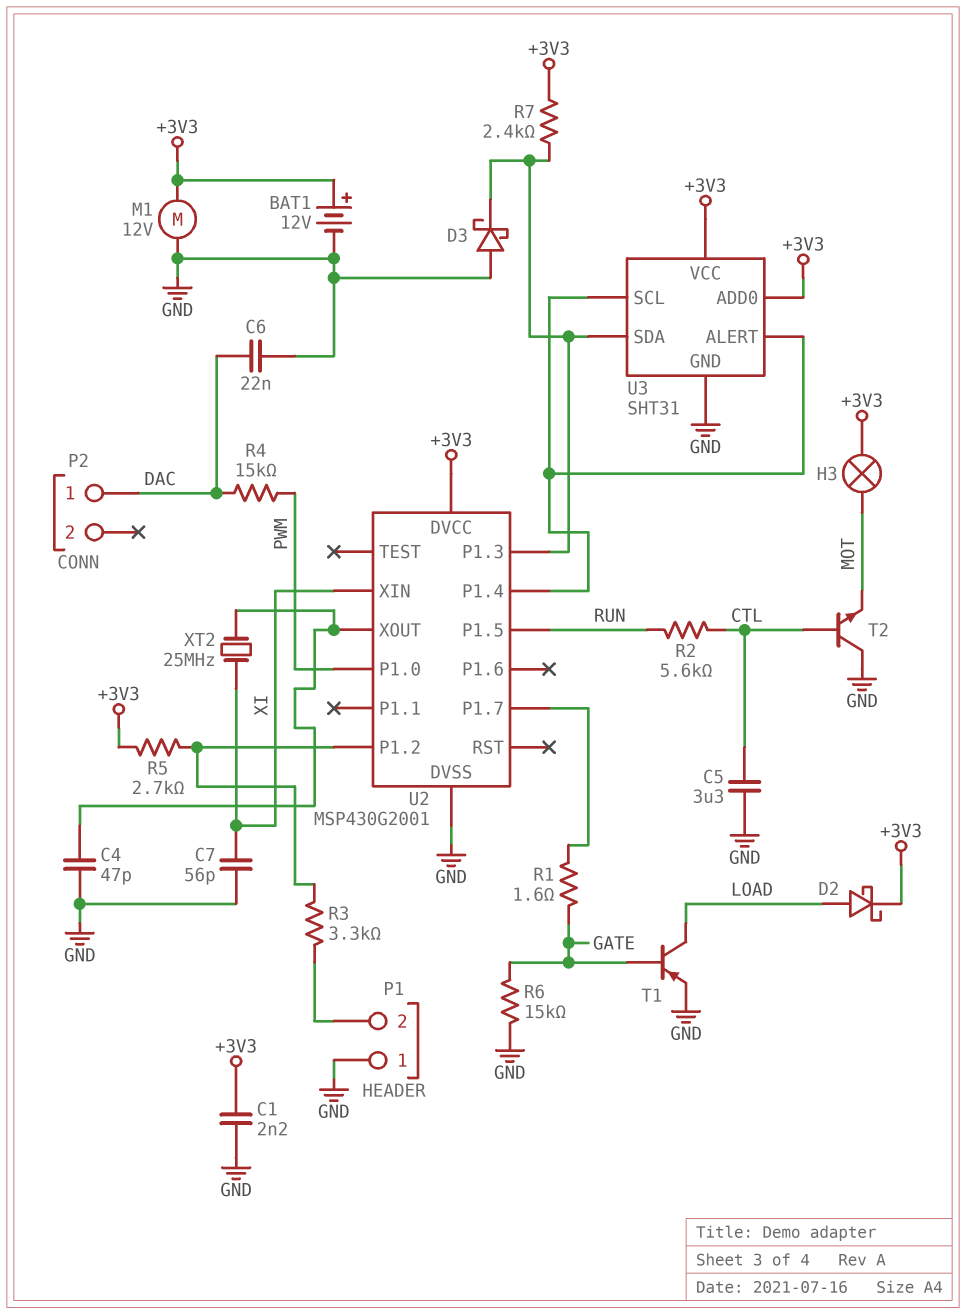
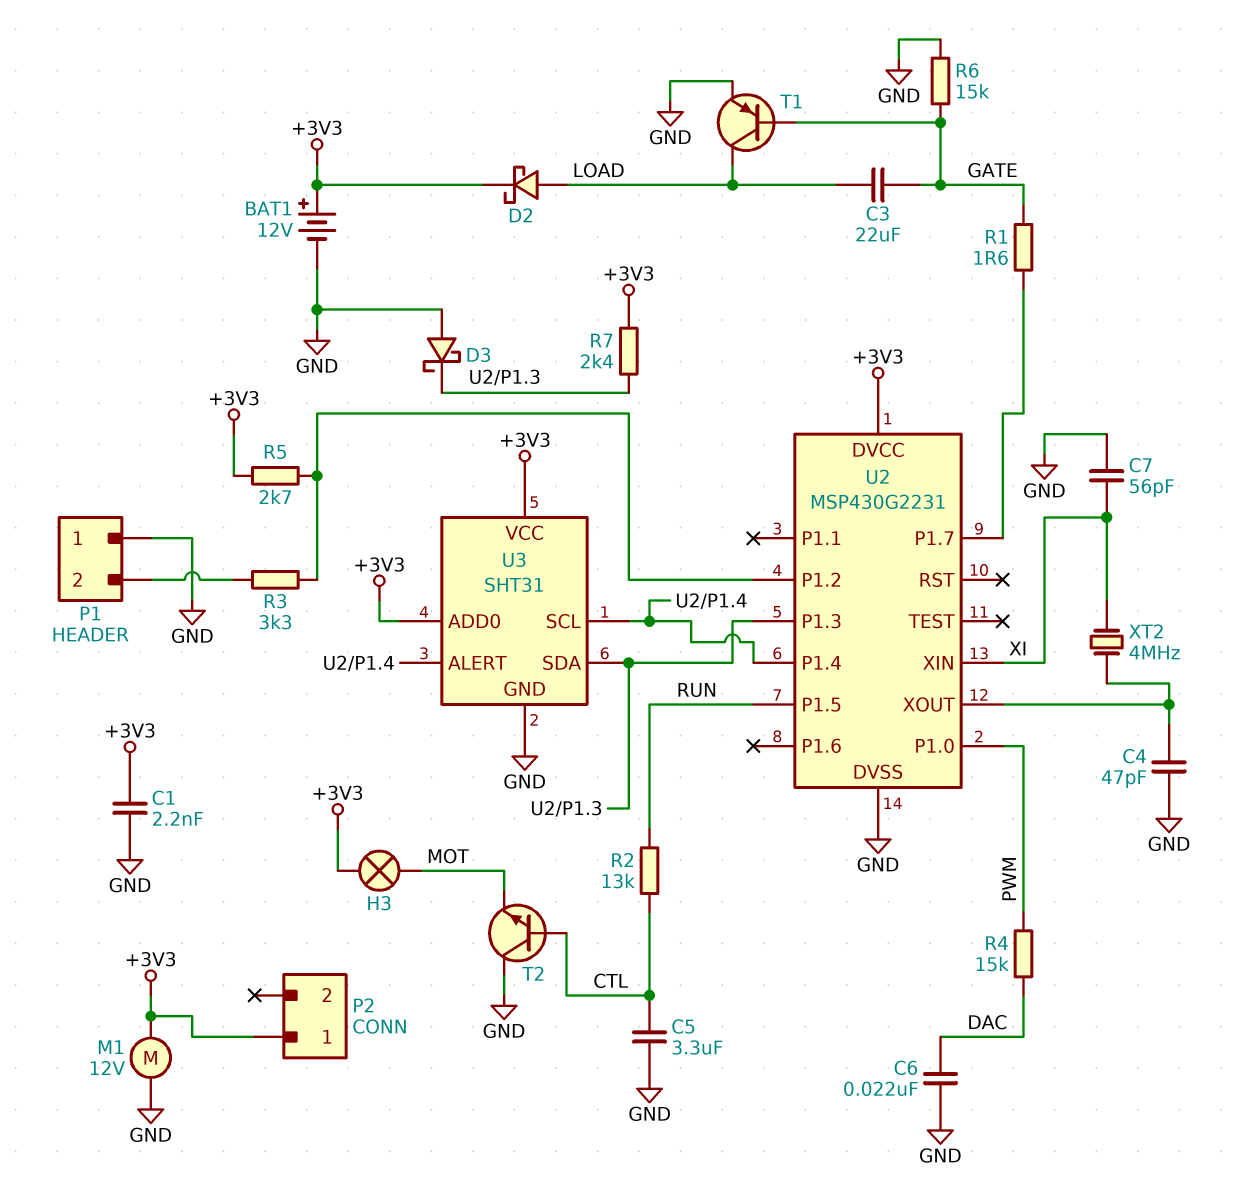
C3: none -> 22uF (GATE, LOAD)
P2 pin 1: DAC -> +3V3
R2: 5.6k (CTL, RUN) -> 13k (CTL, RUN)
U2: MSP430G2001 -> MSP430G2231
XT2: 25MHz (U2/XOUT, XI) -> 4MHz (U2/XOUT, XI)

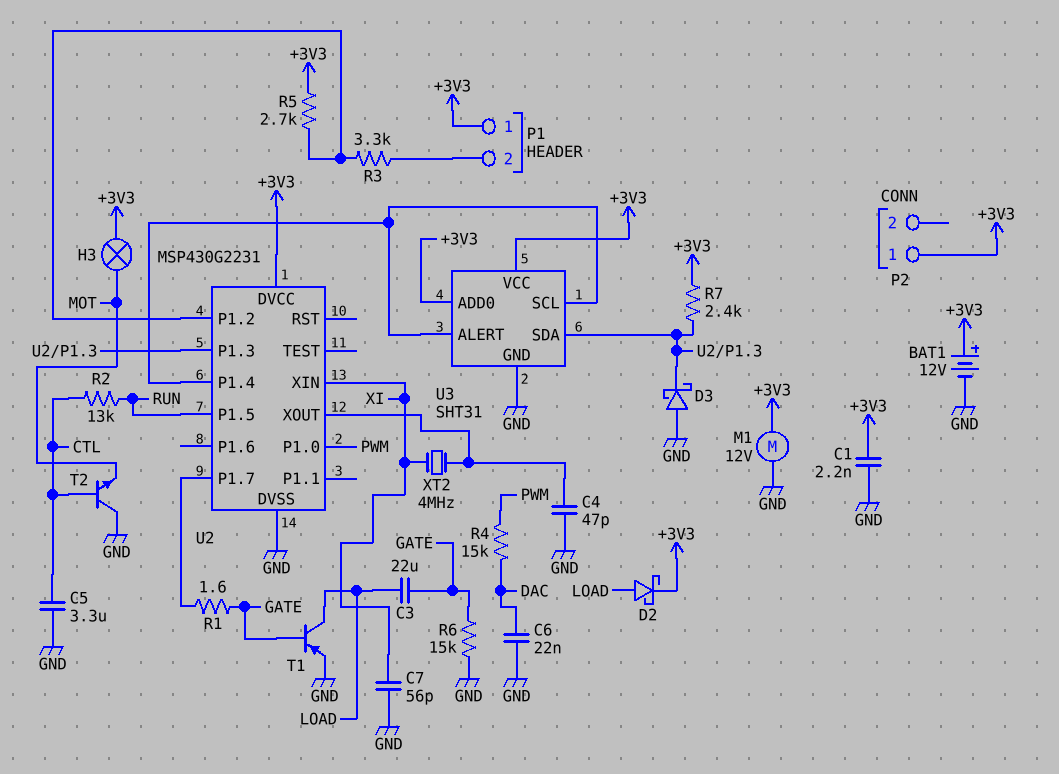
P1 pin 1: GND -> +3V3

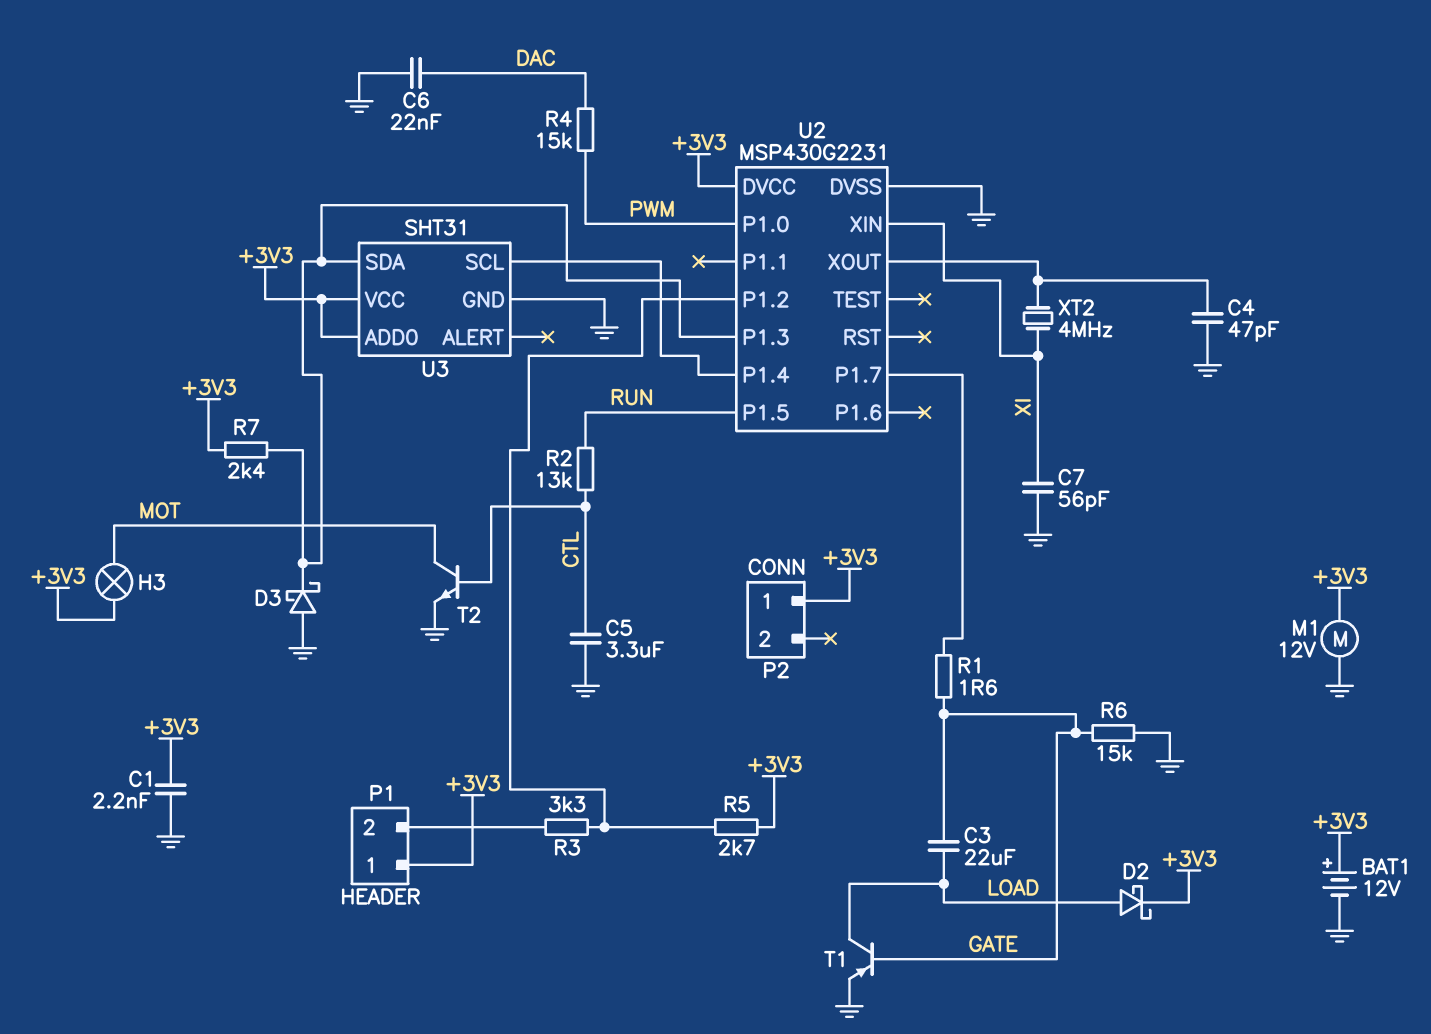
T2: NPN (B CTL, C GND, E MOT) -> NPN (B CTL, C MOT, E GND)
U3 pin ALERT: U2/P1.4 -> none

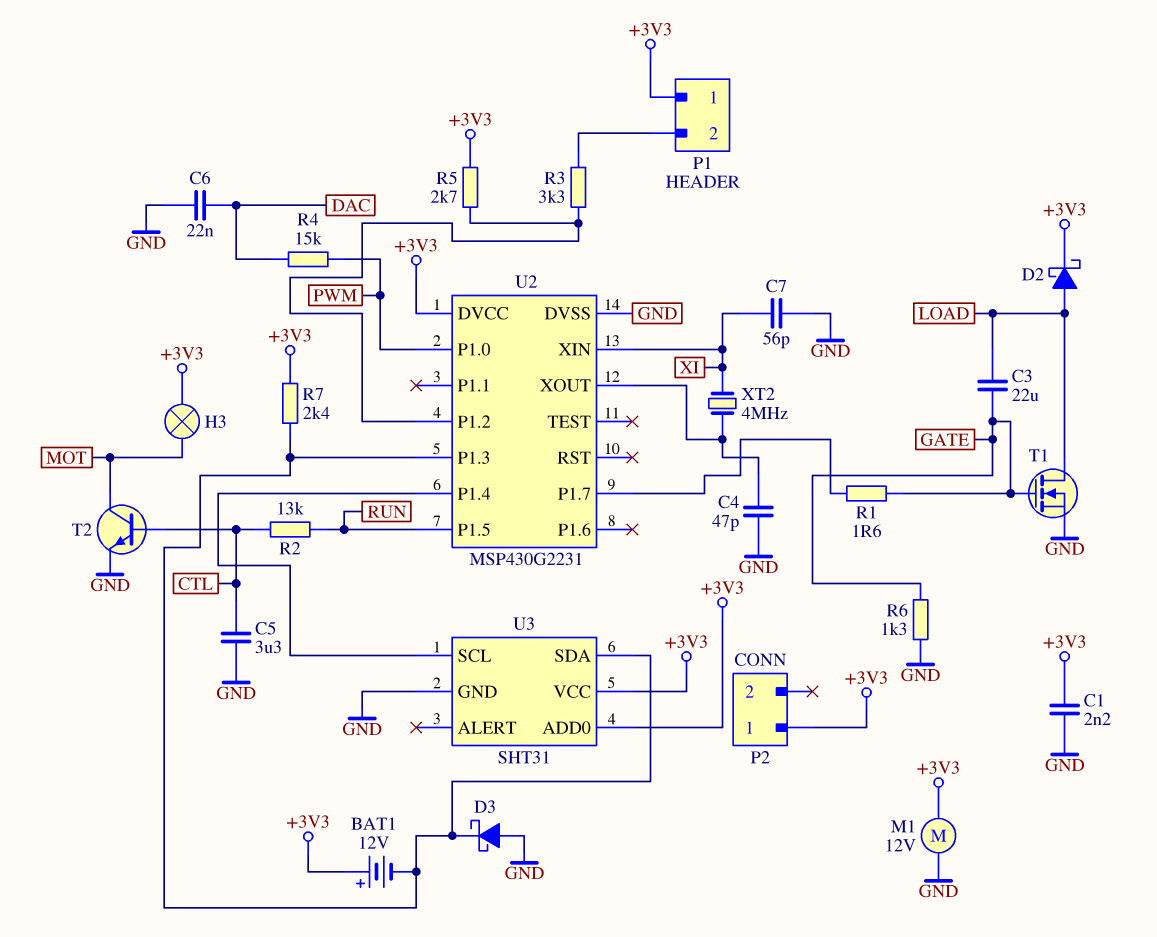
BAT1: 12V (plus +3V3, minus GND) -> 12V (plus +3V3, minus U2/P1.3)
R6: 15k (GATE, GND) -> 1.3k (GATE, GND)
T1: PNP (B GATE, C LOAD, E GND) -> NMOS (G GATE, D LOAD, S GND)

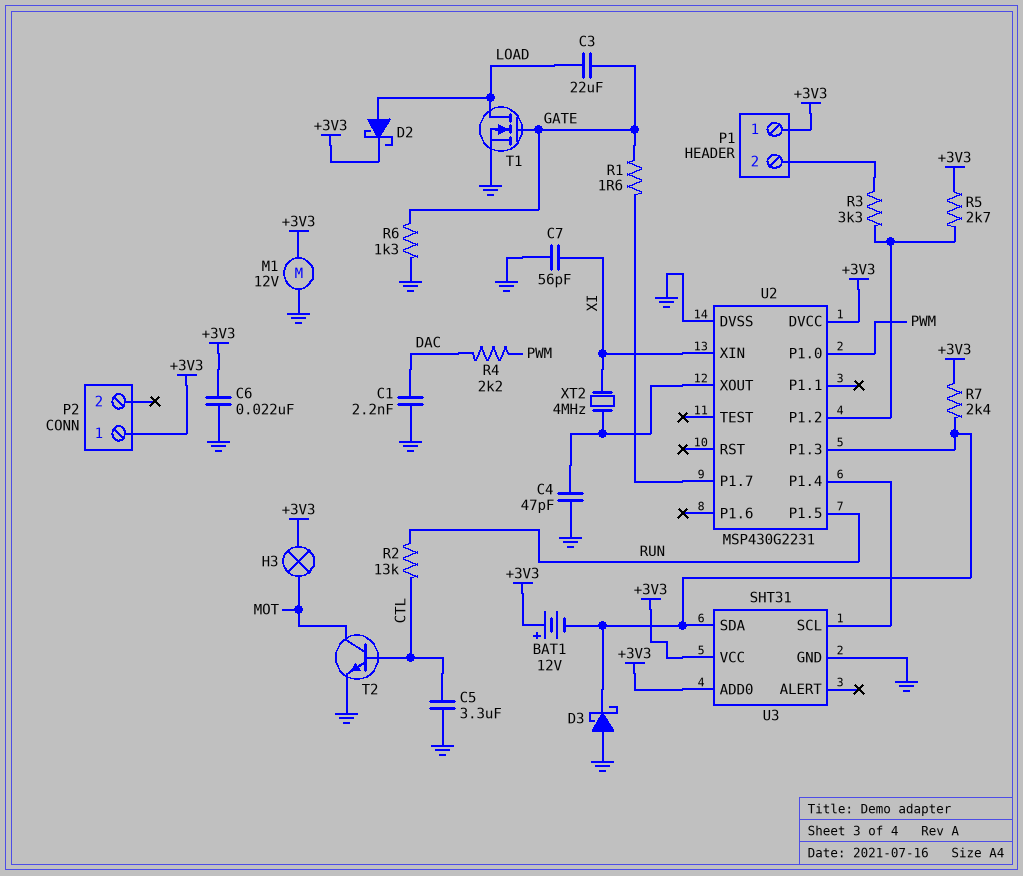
C1: 2.2nF (+3V3, GND) -> 2.2nF (DAC, GND)
C6: 22nF (DAC, GND) -> 22nF (+3V3, GND)
R4: 15k (DAC, PWM) -> 2.2k (DAC, PWM)

